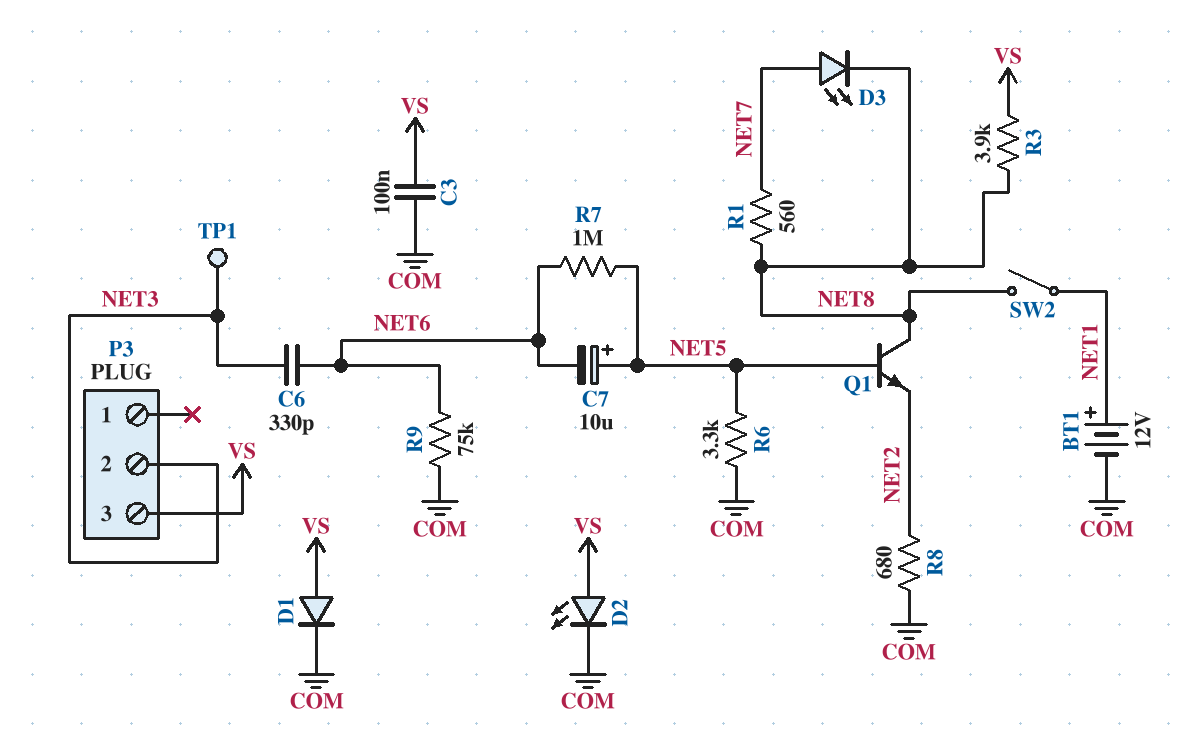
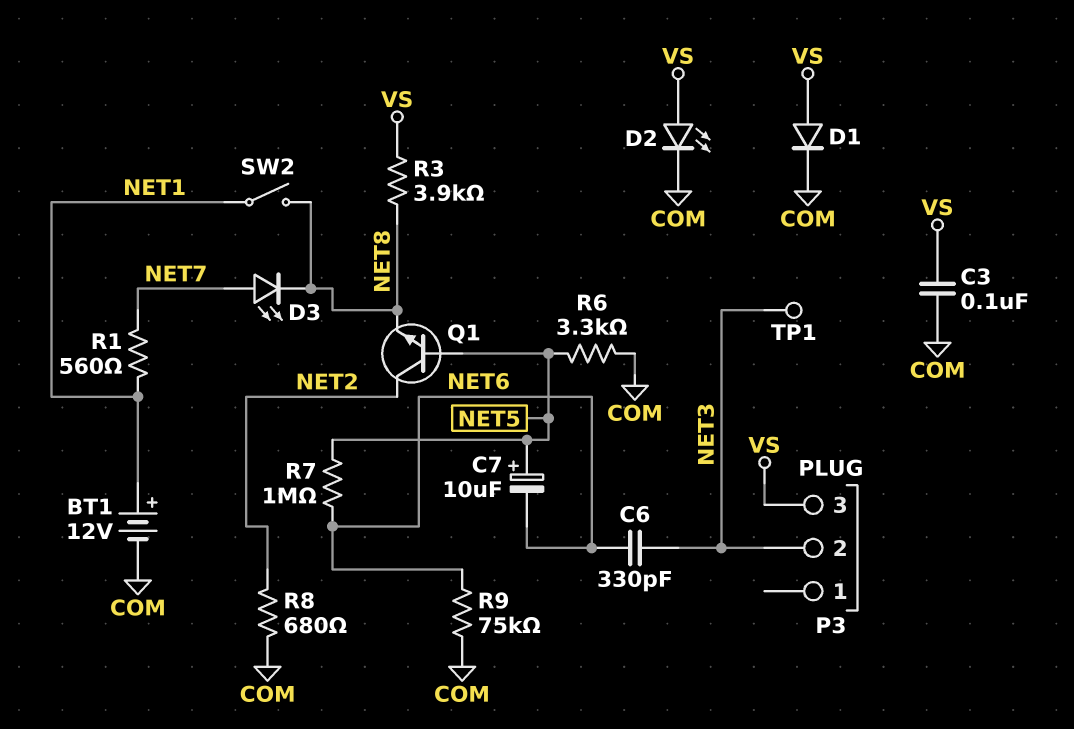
Q1: NPN (B NET5, C NET8, E NET2) -> NPN (B NET5, C NET2, E NET8)
R1: 560 (NET7, NET8) -> 560 (NET1, NET7)

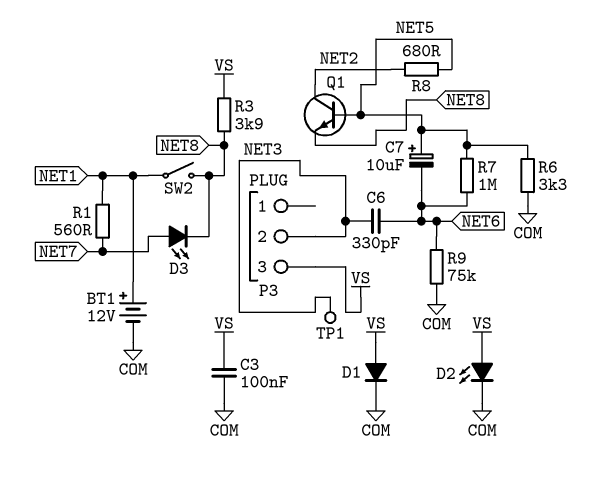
R8: 680 (COM, NET2) -> 680 (NET2, NET5)

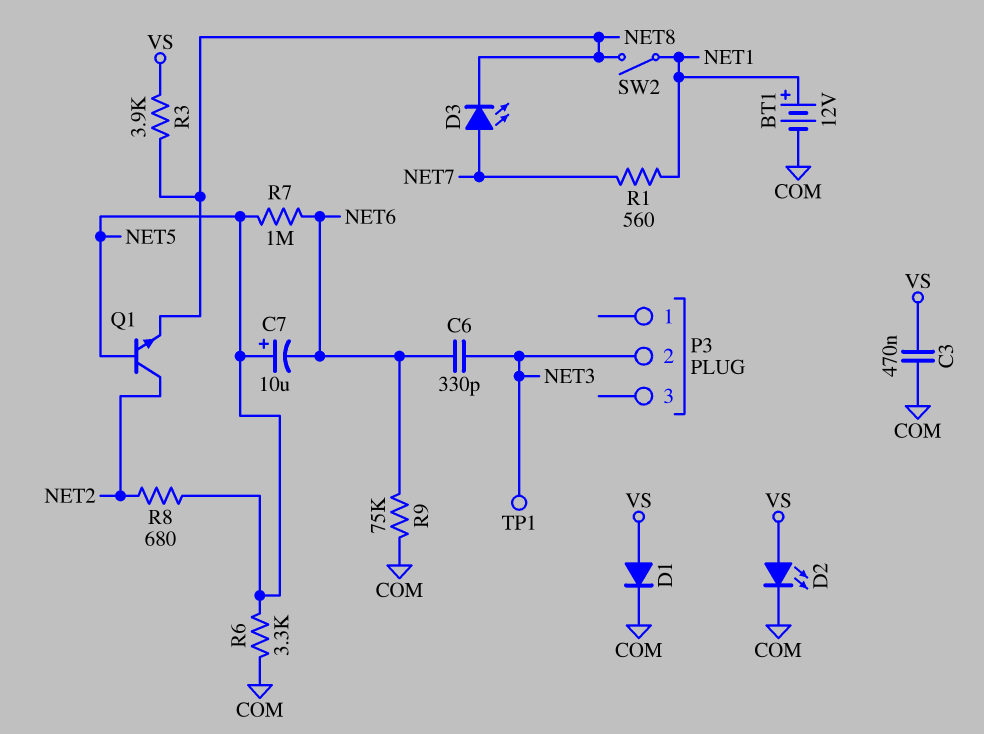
C3: 100nF (COM, VS) -> 470nF (COM, VS)
P3 pin 3: VS -> none

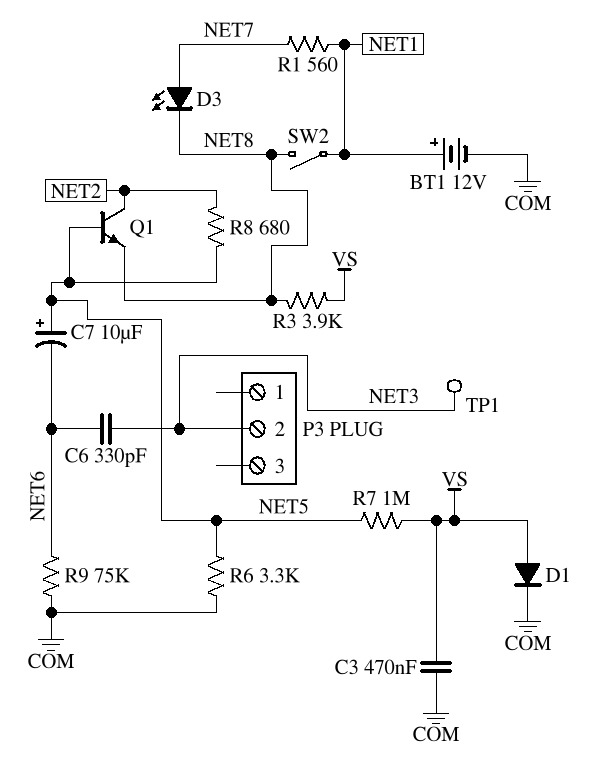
D2: LED (A VS, K COM) -> none
R7: 1M (NET5, NET6) -> 1M (NET5, VS)

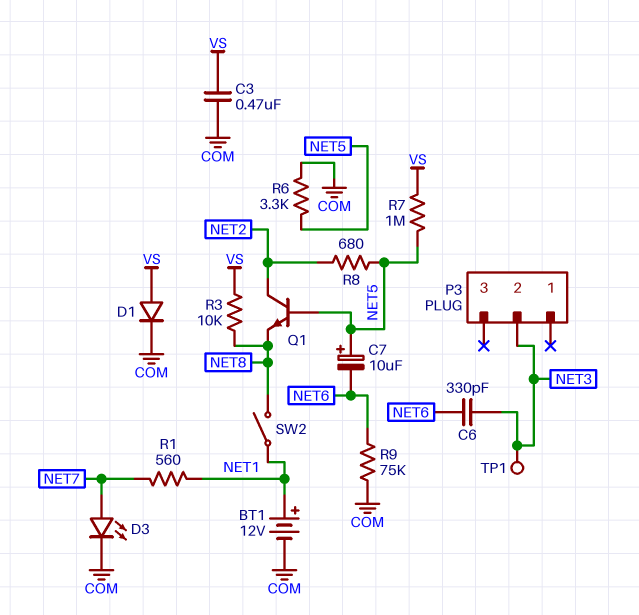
D3: LED (A NET7, K NET8) -> LED (A NET7, K COM)
R3: 3.9k (NET8, VS) -> 10k (NET8, VS)

